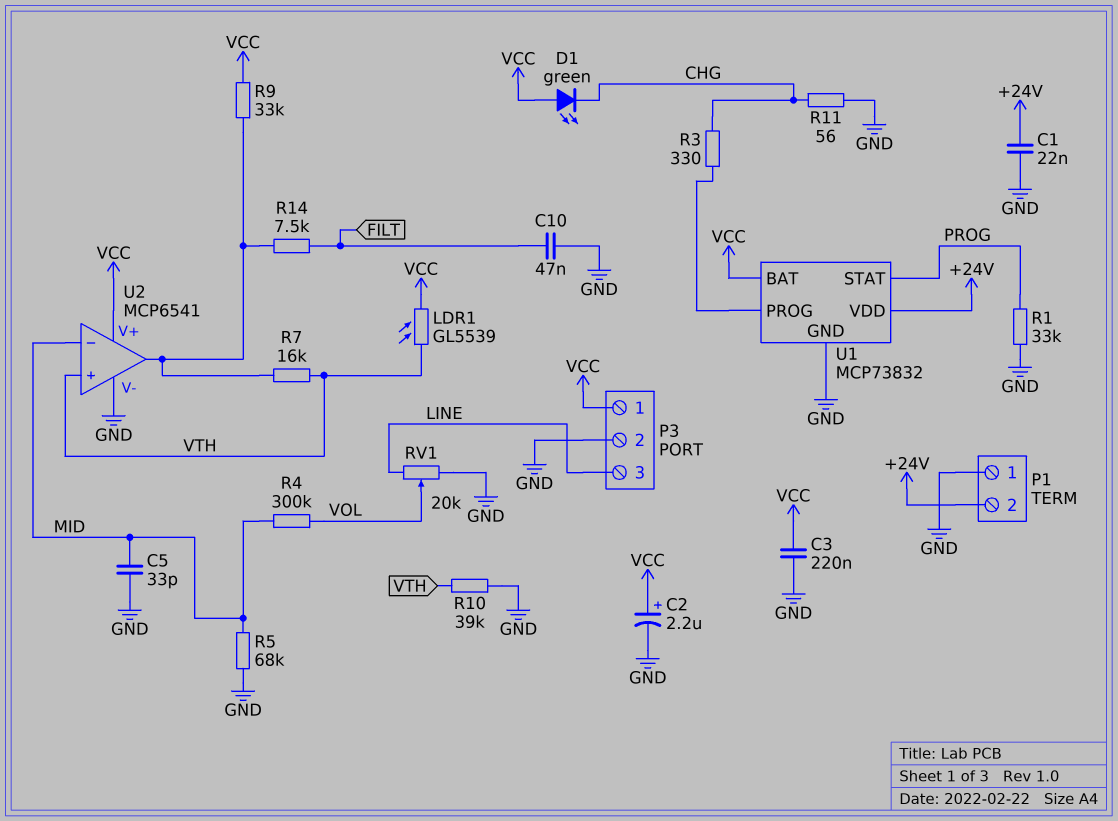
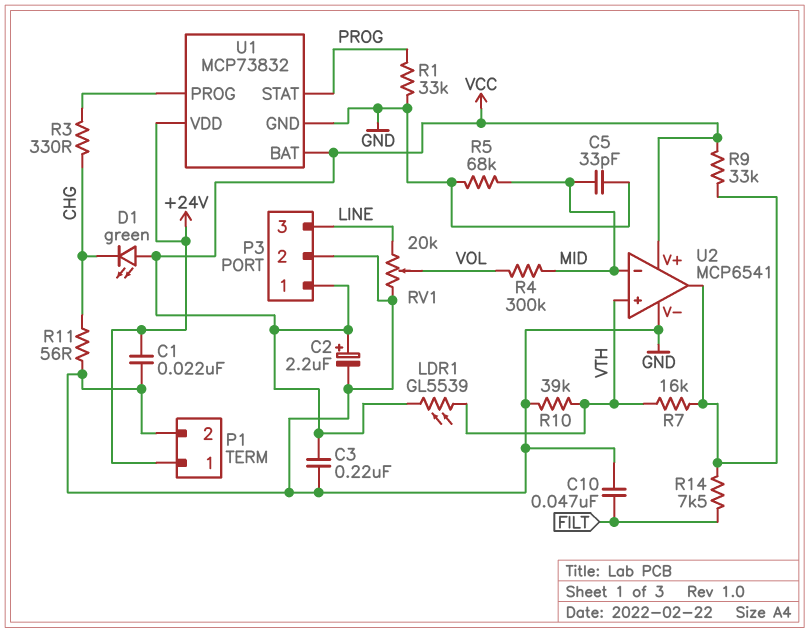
P1 pin 1: GND -> +24V
P1 pin 2: +24V -> GND

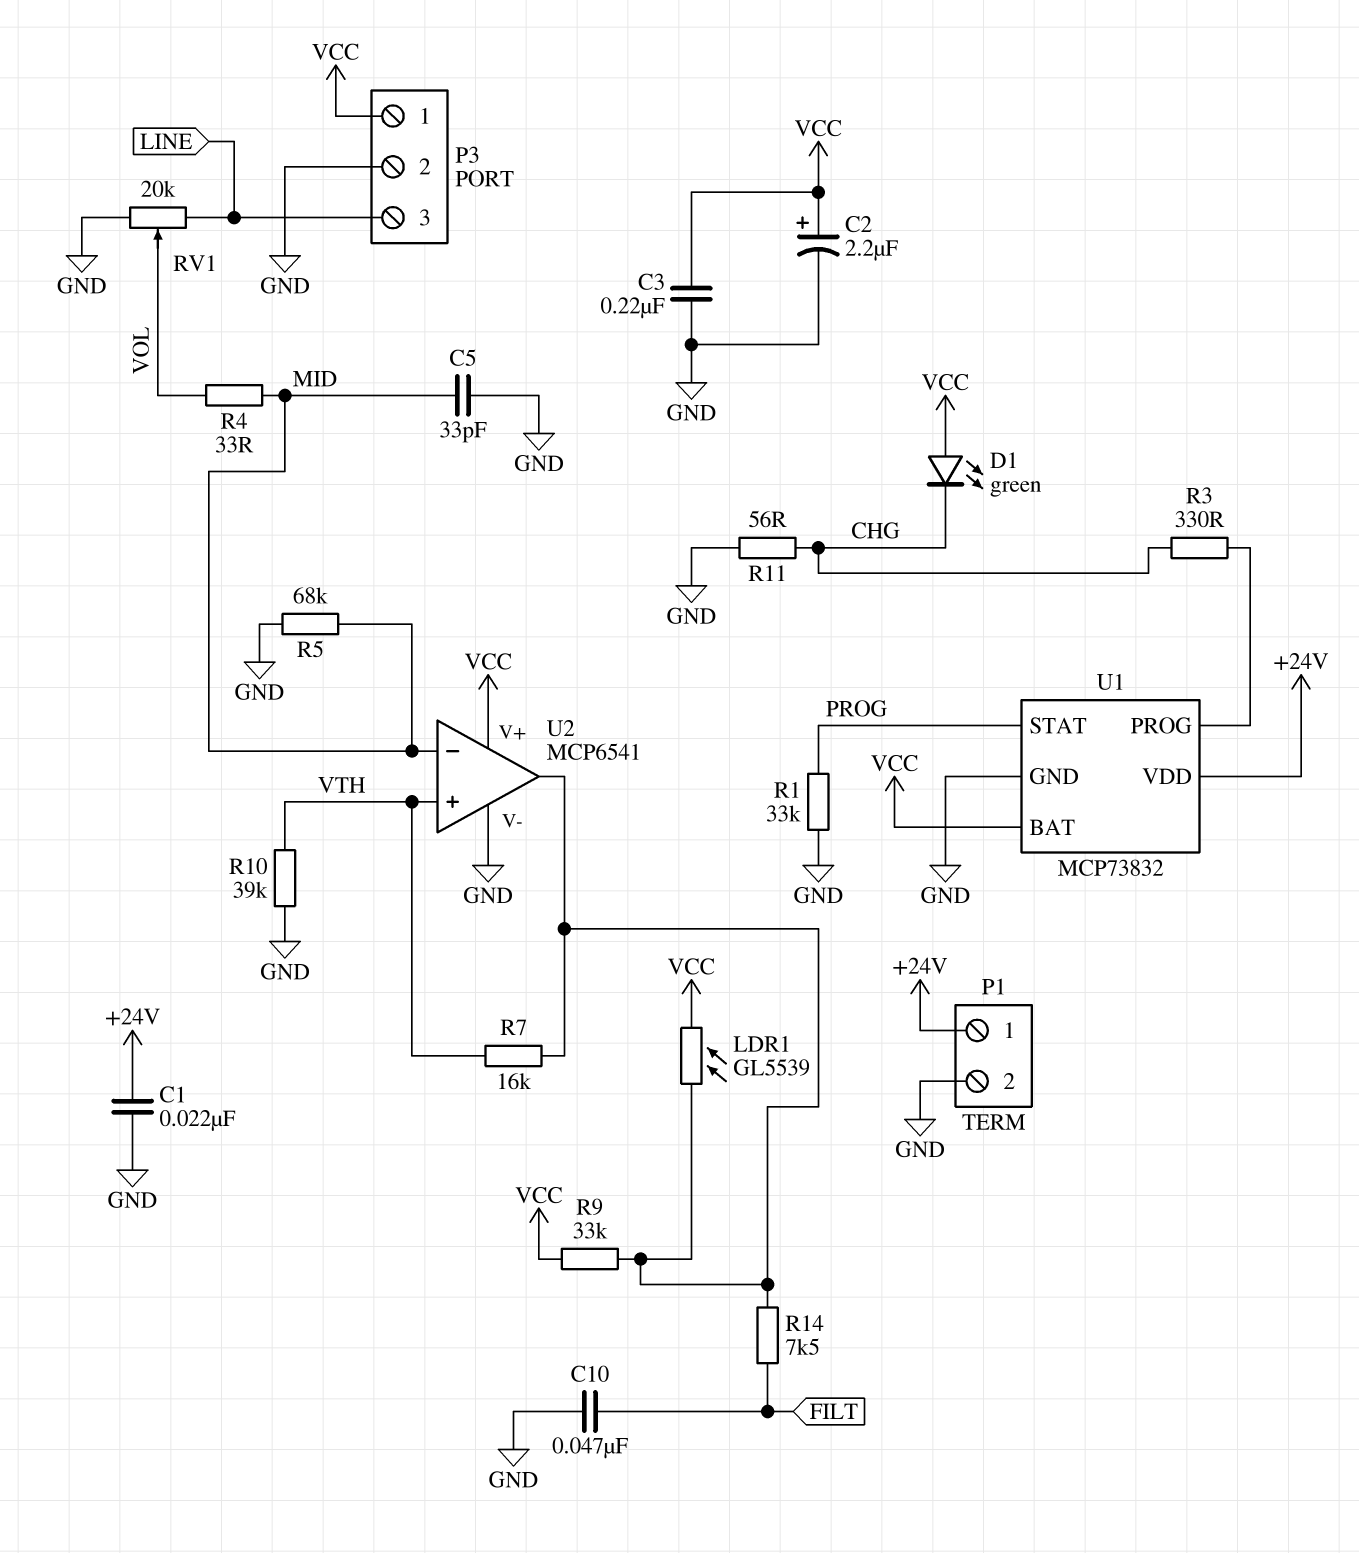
LDR1: GL5539 (VCC, VTH) -> GL5539 (U2/out, VCC)
R4: 300k (MID, VOL) -> 33 (MID, VOL)

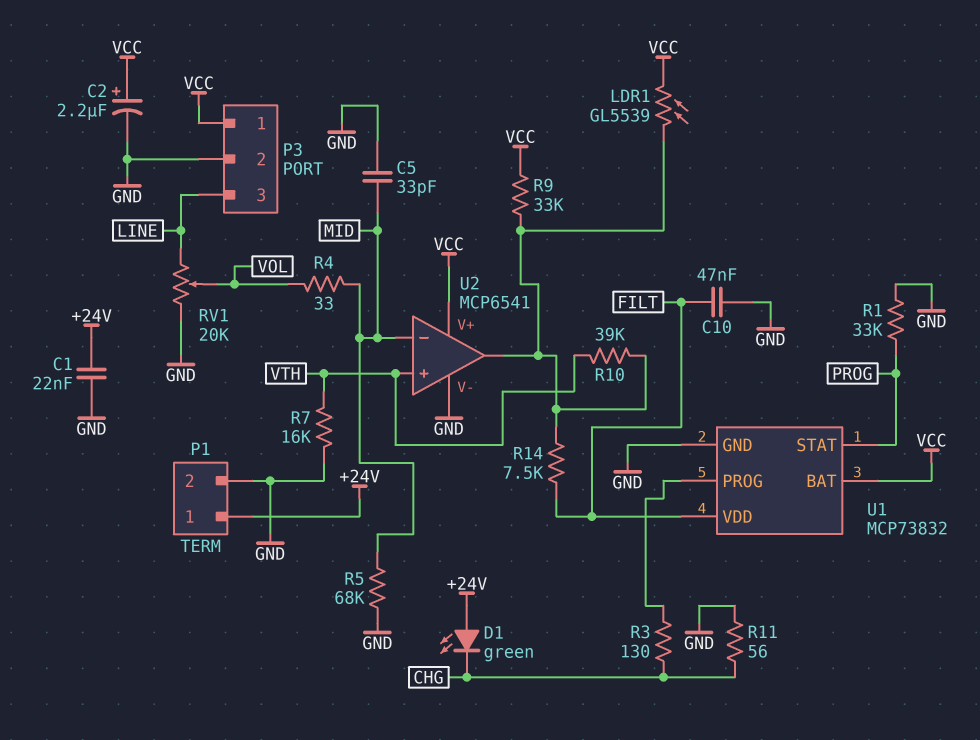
C3: 220nF (GND, VCC) -> none
D1: LED green (A VCC, K CHG) -> LED green (A +24V, K CHG)
R3: 330 (CHG, U1/PROG) -> 130 (CHG, U1/PROG)
R7: 16k (U2/out, VTH) -> 16k (GND, VTH)
R10: 39k (GND, VTH) -> 39k (U2/out, VTH)
U1 pin VDD: +24V -> FILT

